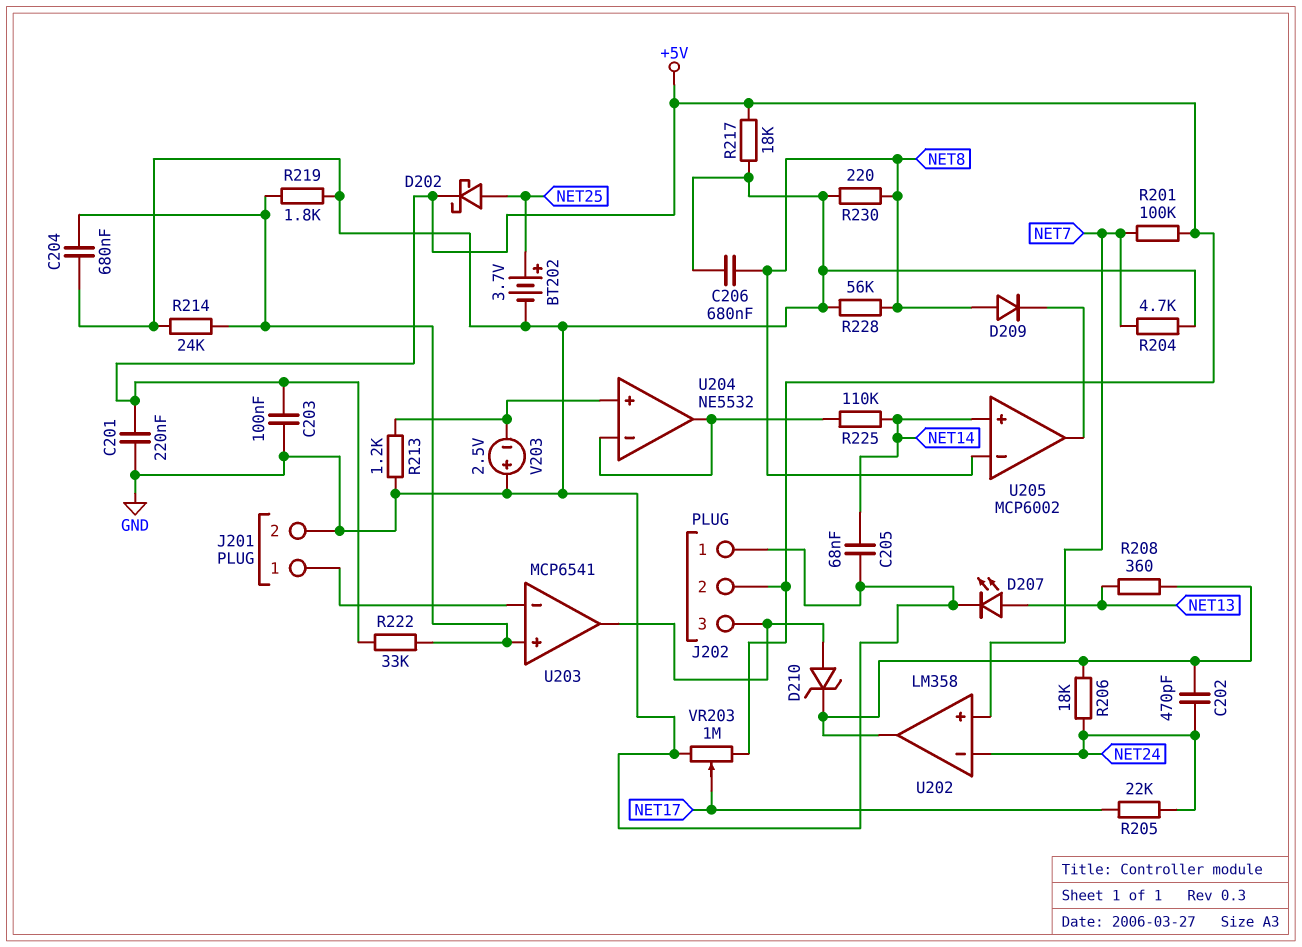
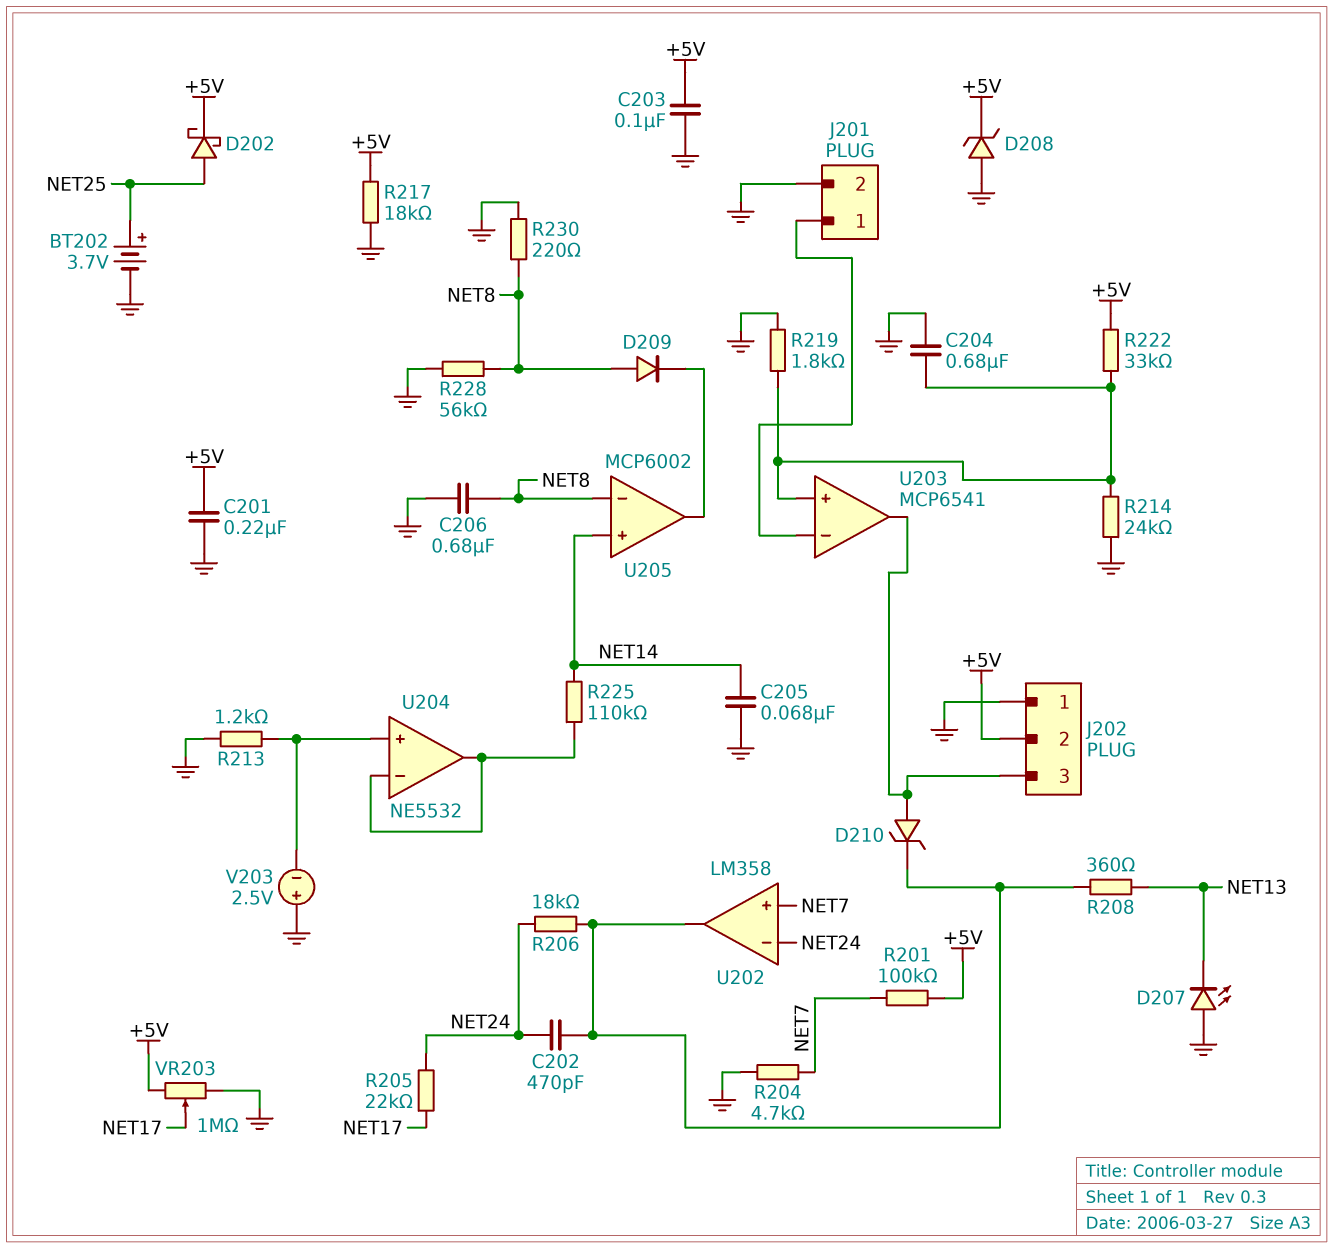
D207: LED (A NET13, K GND) -> LED (A GND, K NET13)
D208: none -> zener (A GND, K +5V)

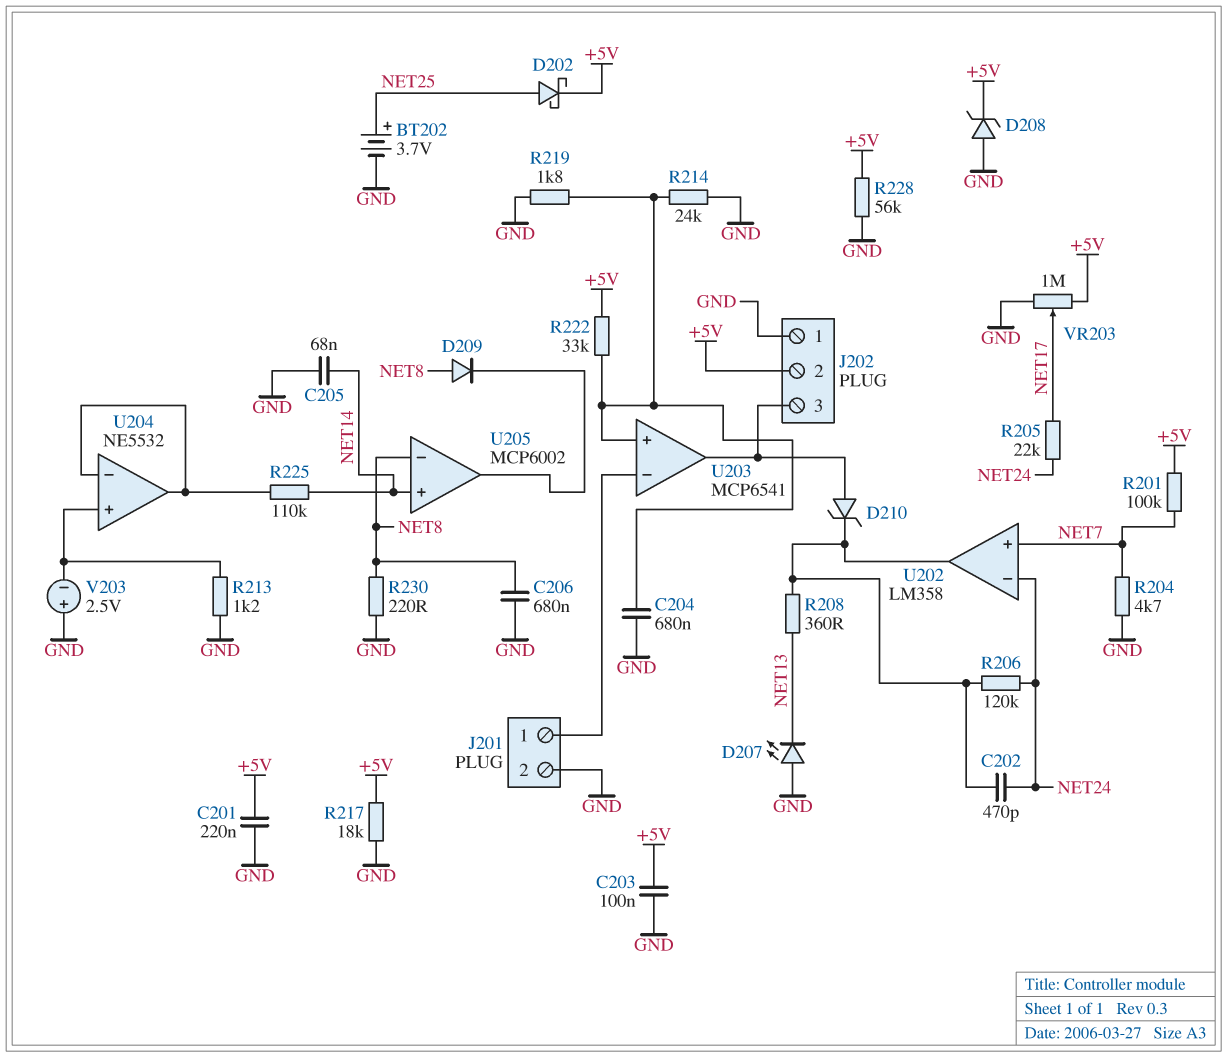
R206: 18k (NET24, U202/out) -> 120k (NET24, U202/out)
R228: 56k (GND, NET8) -> 56k (+5V, GND)

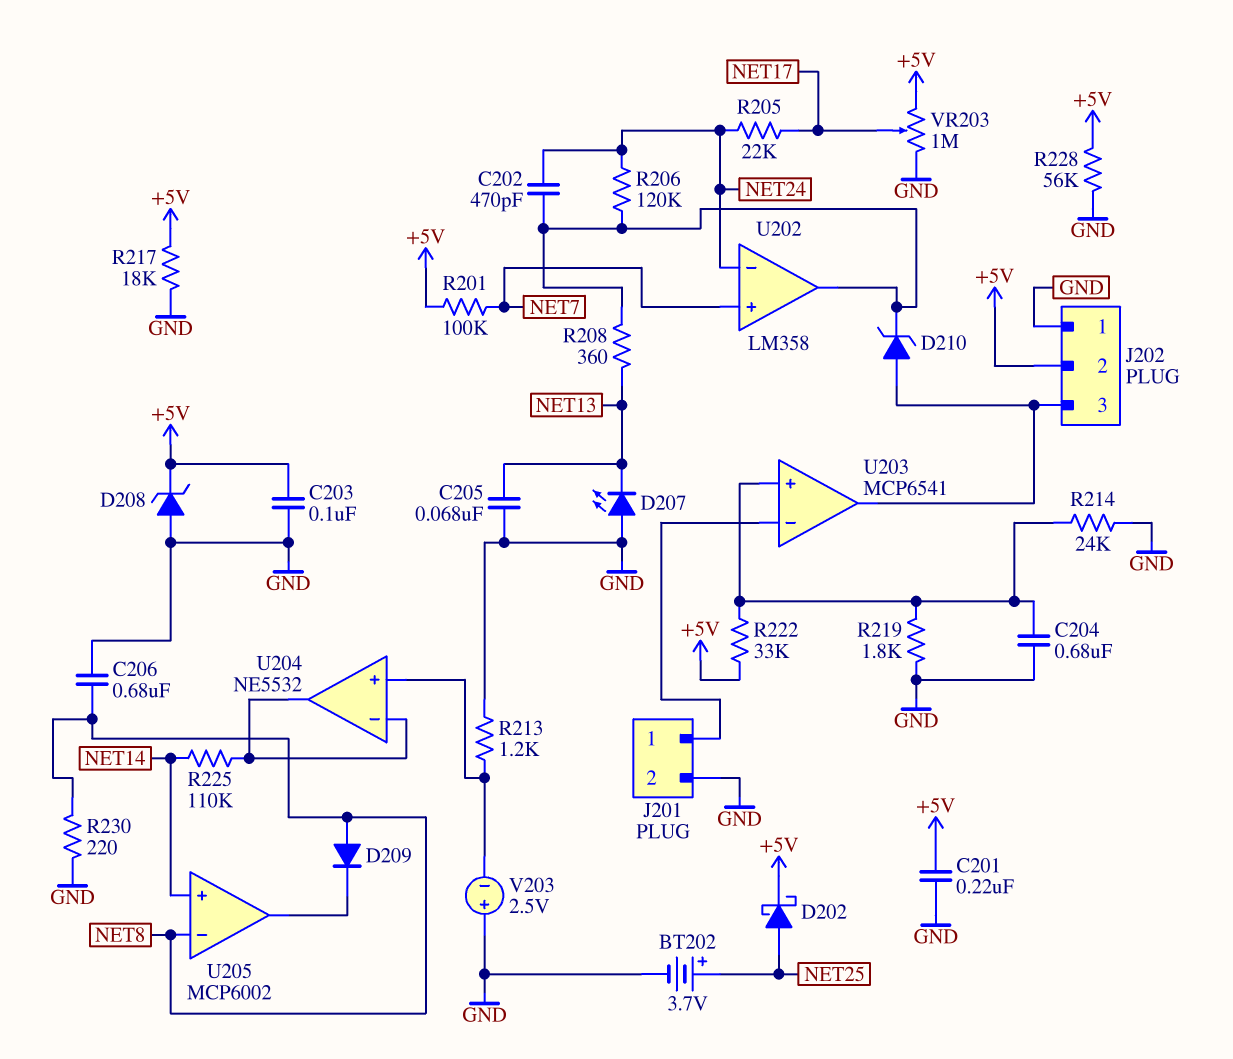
C205: 68nF (GND, NET14) -> 68nF (GND, NET13)
R204: 4.7k (GND, NET7) -> none

